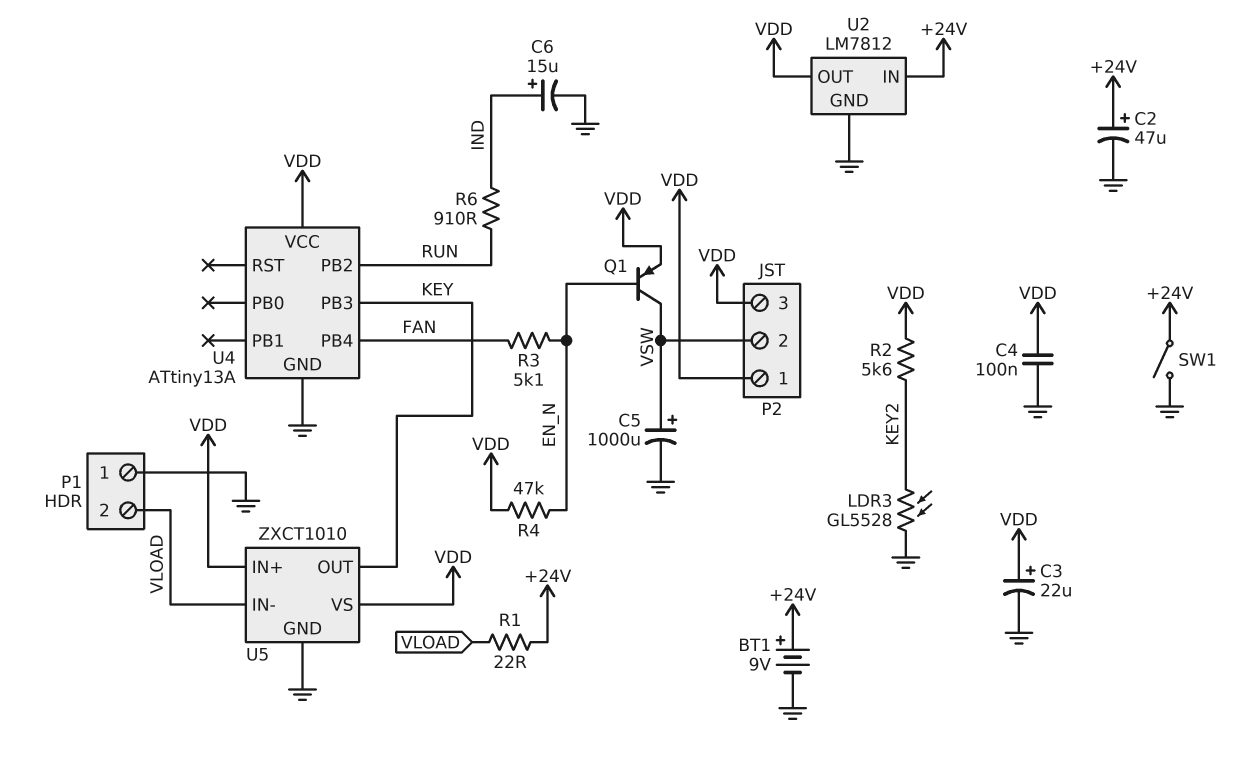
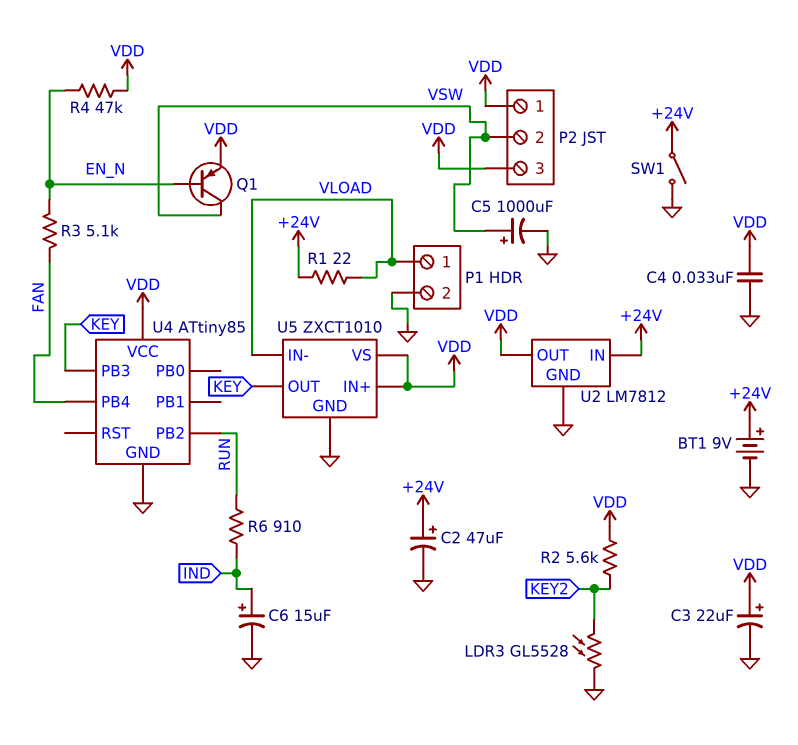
C4: 100nF (GND, VDD) -> 33nF (GND, VDD)
P1 pin 1: GND -> VLOAD
P1 pin 2: VLOAD -> GND
U4: ATtiny13A -> ATtiny85

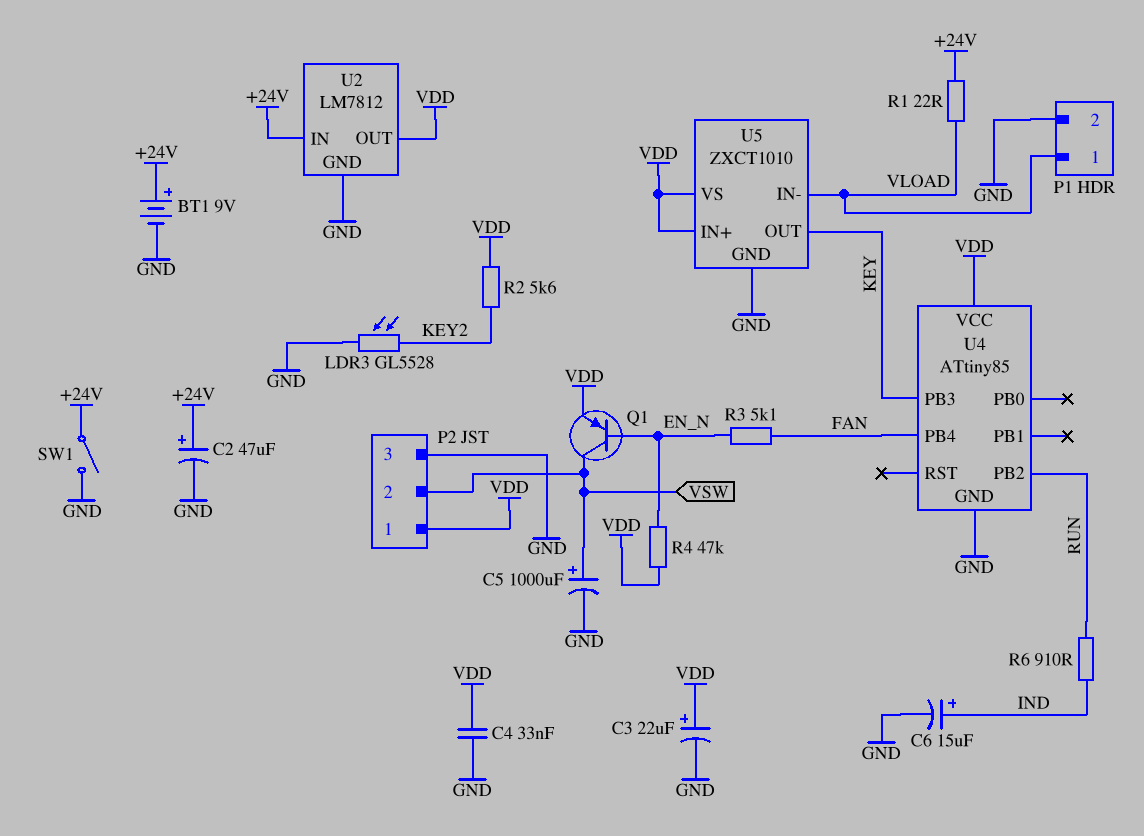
P2 pin 3: VDD -> GND

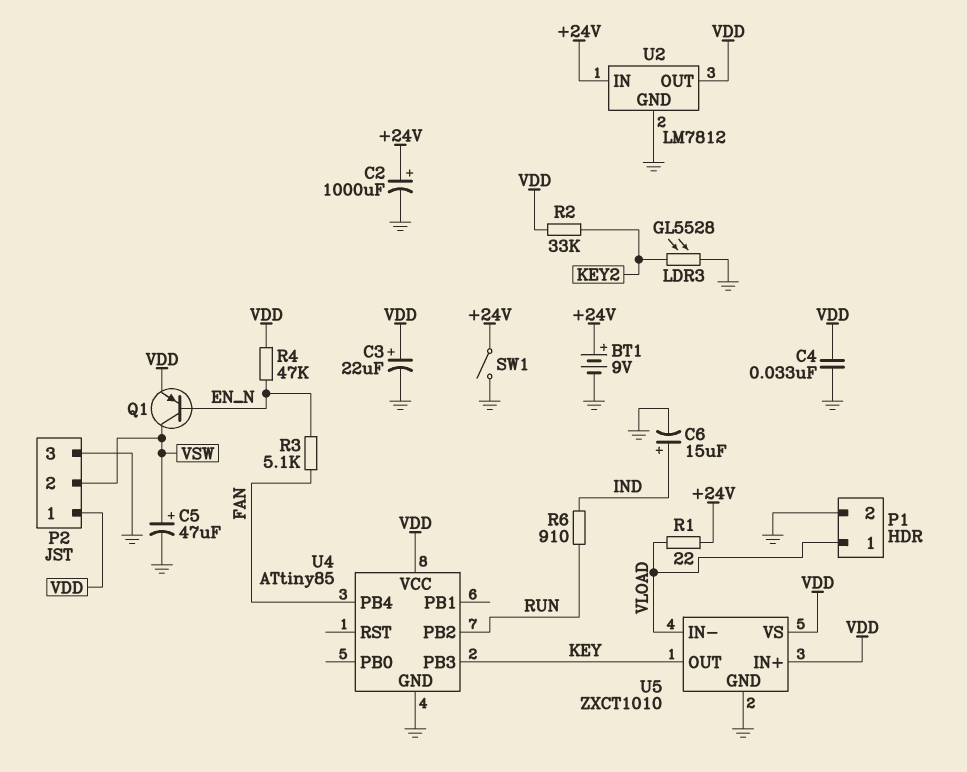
C2: 47uF (plus +24V, minus GND) -> 1000uF (plus +24V, minus GND)
C5: 1000uF (plus VSW, minus GND) -> 47uF (plus VSW, minus GND)
R2: 5.6k (KEY2, VDD) -> 33k (KEY2, VDD)

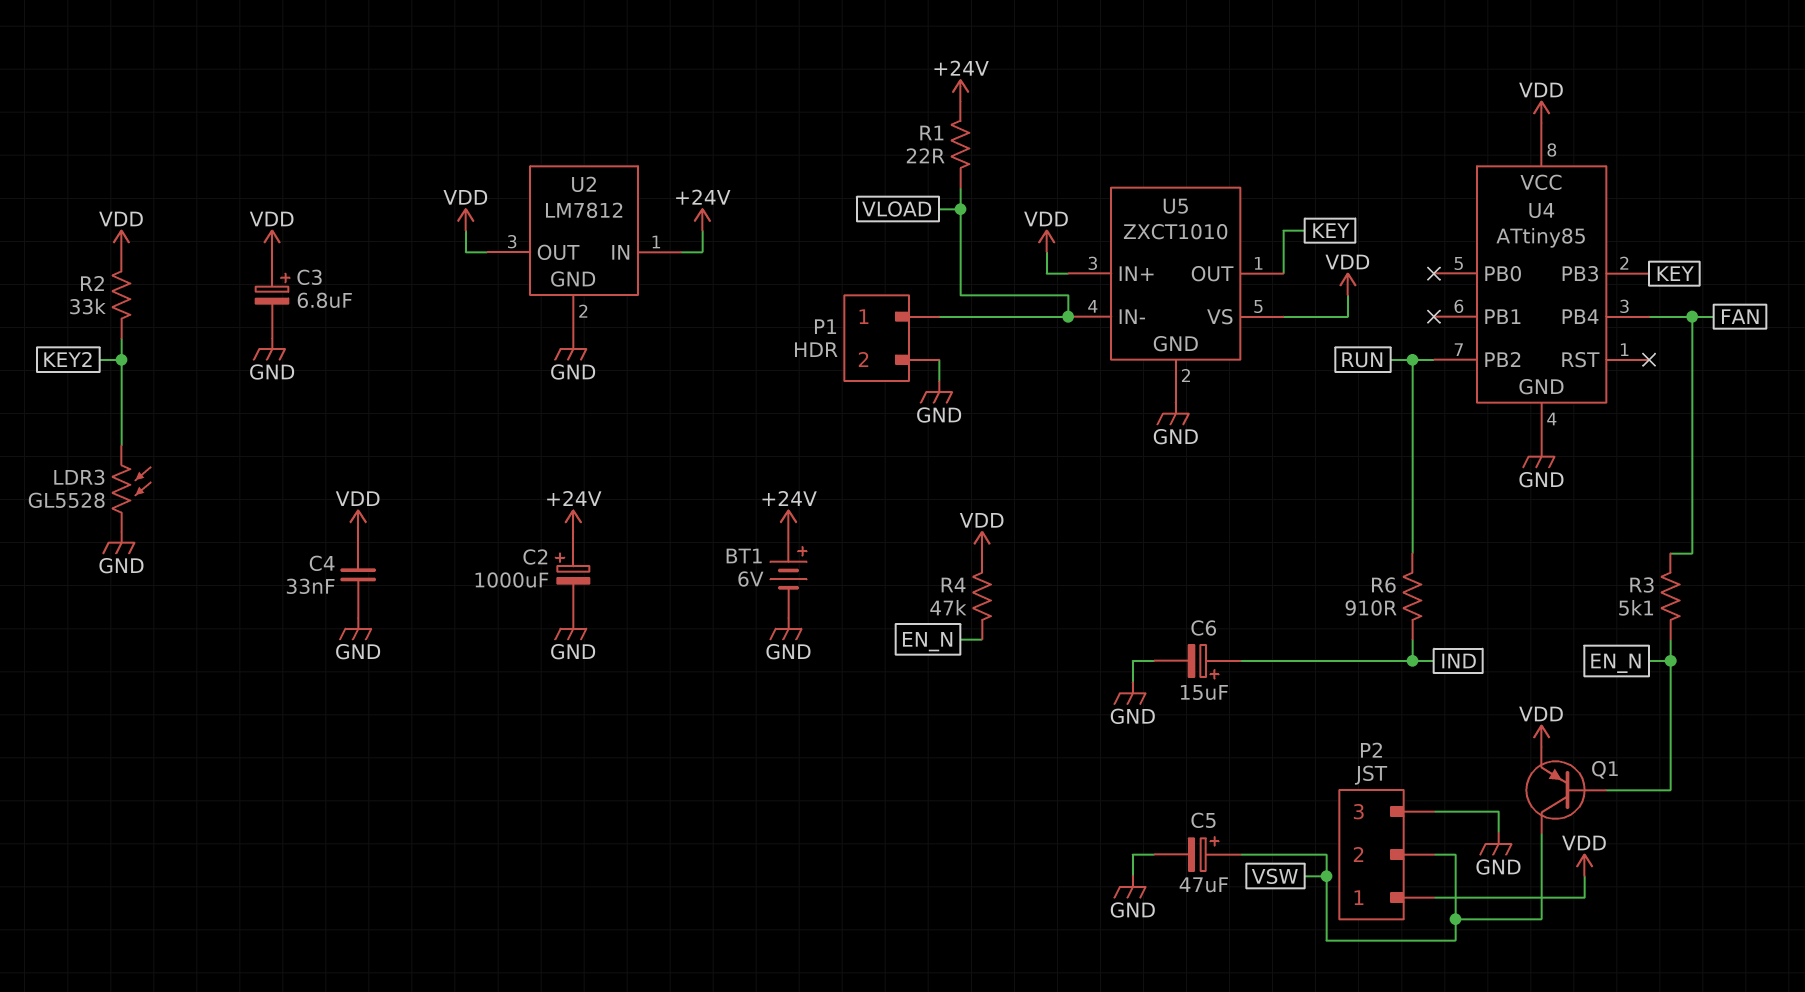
BT1: 9V (plus +24V, minus GND) -> 6V (plus +24V, minus GND)
C3: 22uF (plus VDD, minus GND) -> 6.8uF (plus VDD, minus GND)
SW1: switch (+24V, GND) -> none

